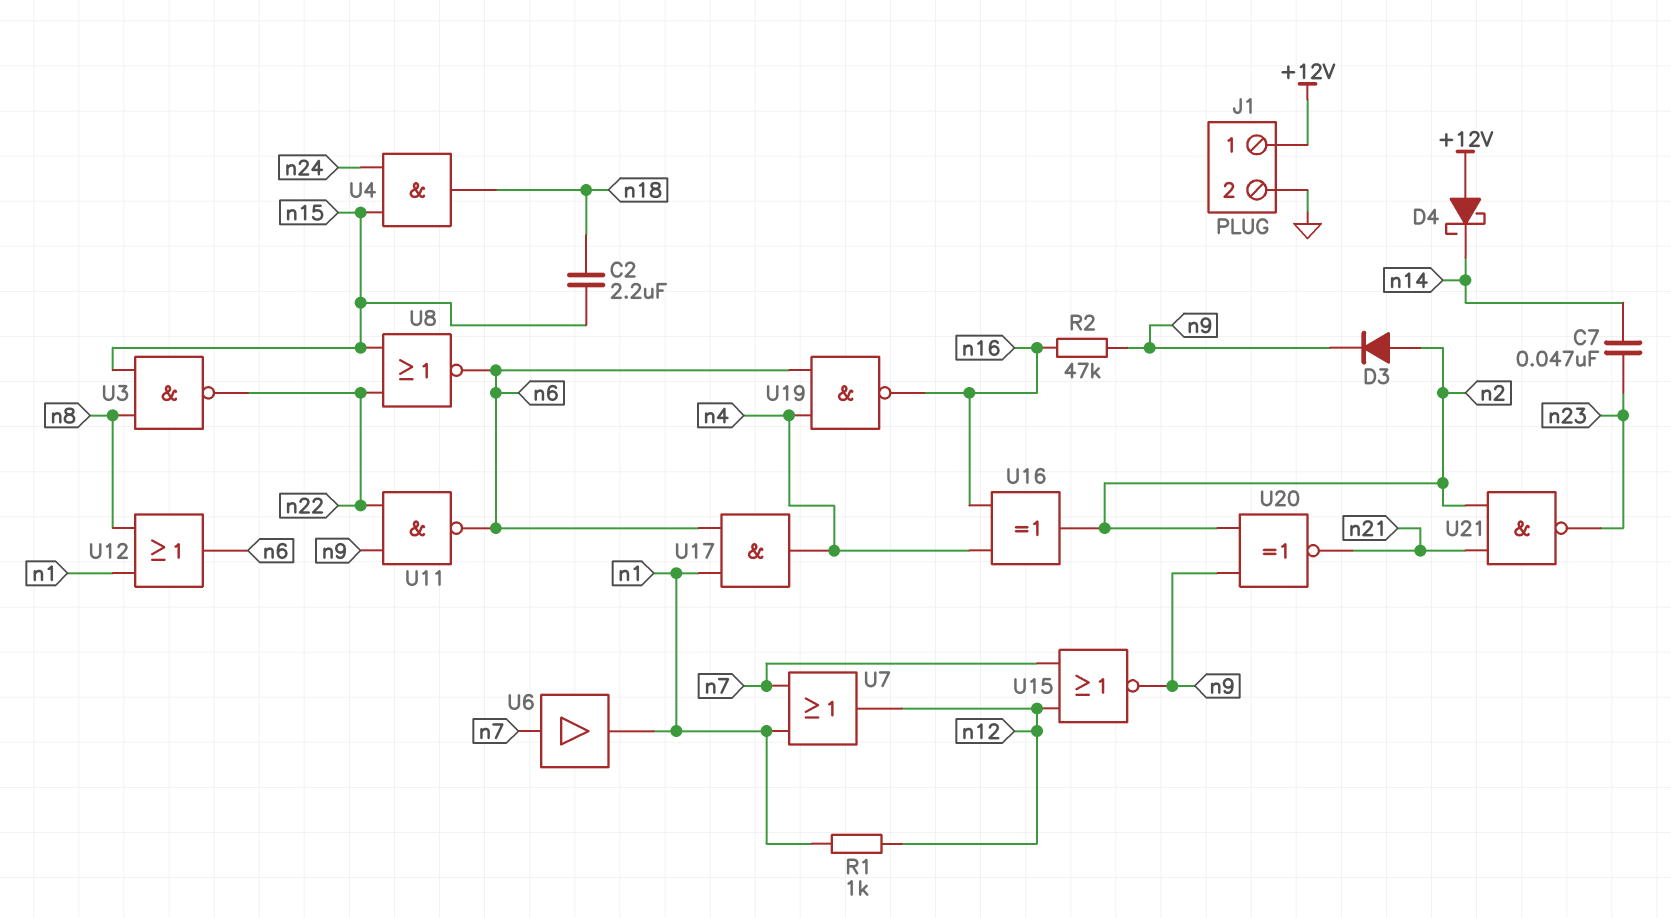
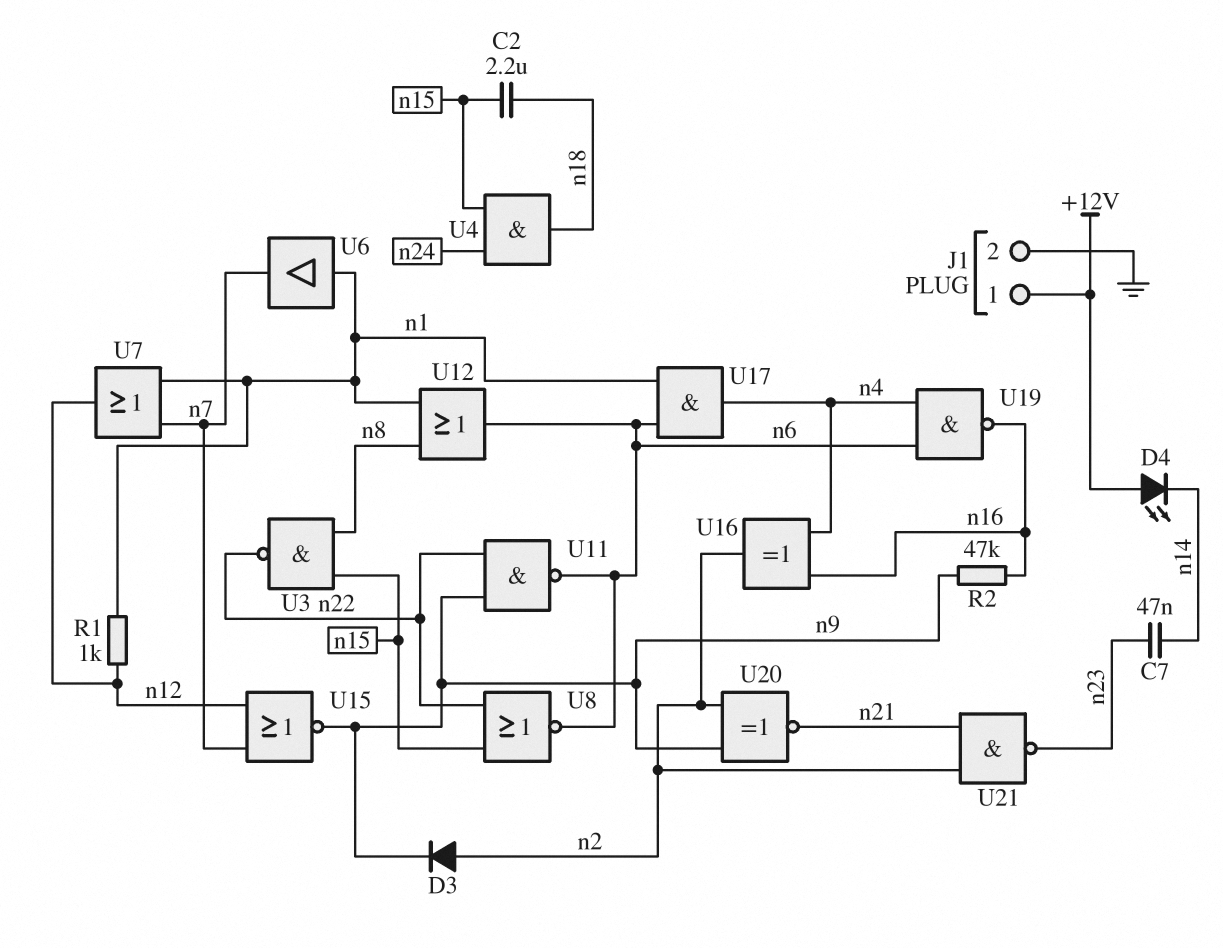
D4: schottky (A +12V, K n14) -> LED (A +12V, K n14)
U6: buffer (in n7, out n1) -> buffer (in n1, out n7)

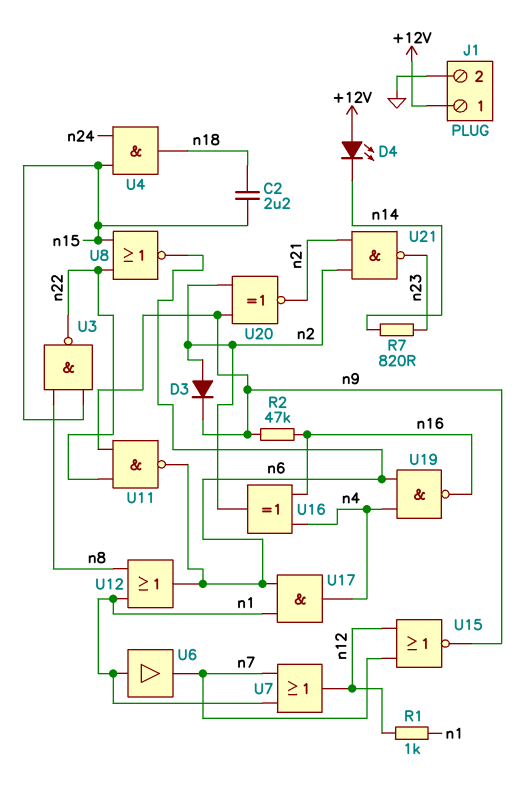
C7: 47nF (n14, n23) -> none
R7: none -> 820 (n14, n23)

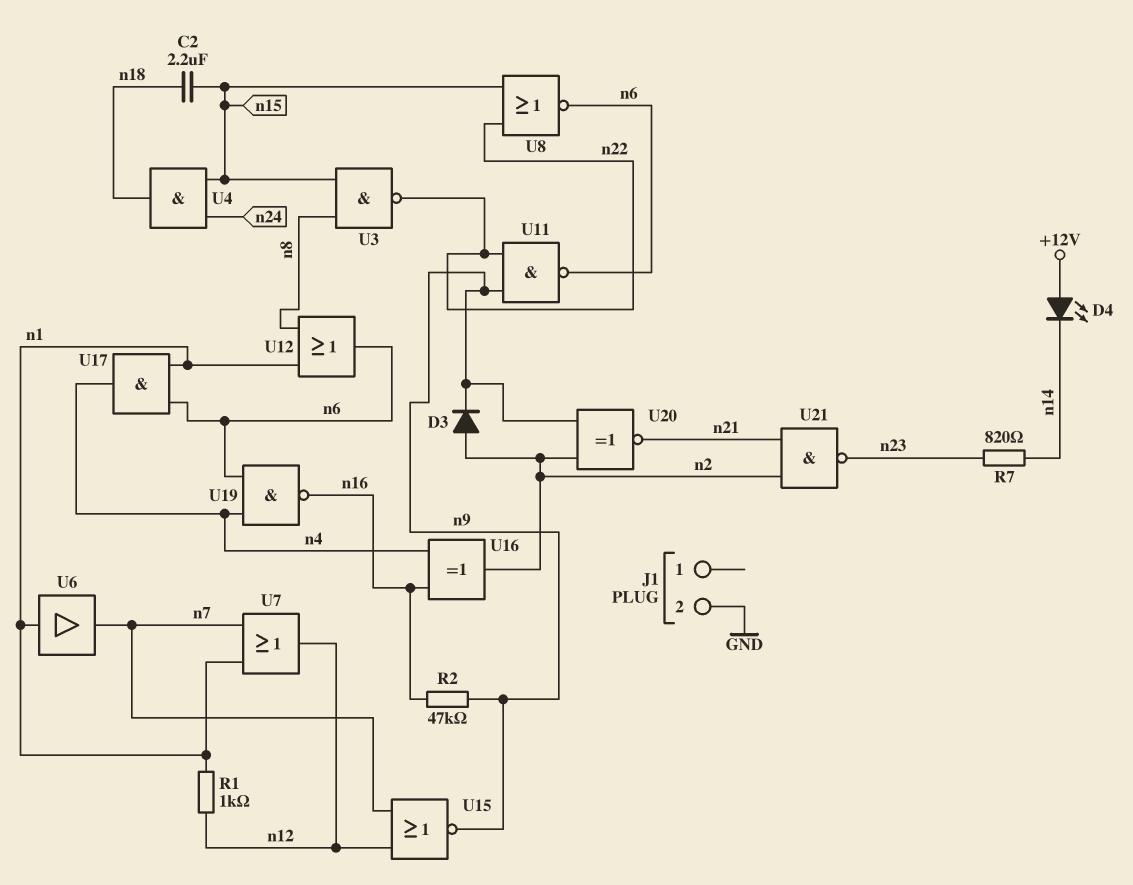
J1 pin 1: +12V -> none

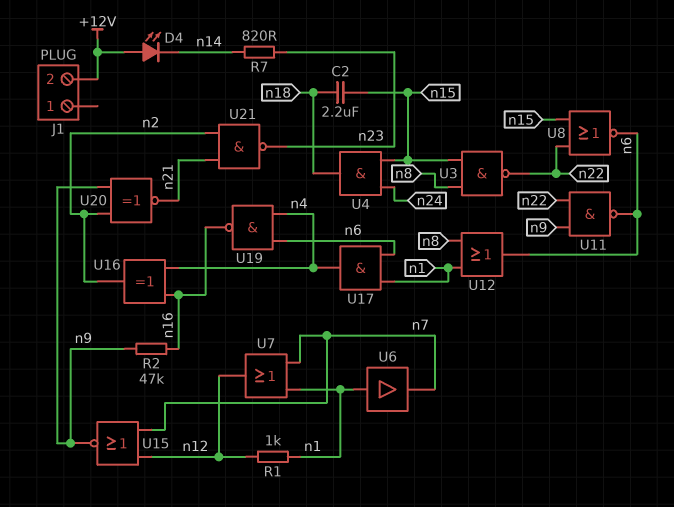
D3: diode (A n2, K n9) -> none
J1 pin 2: GND -> +12V

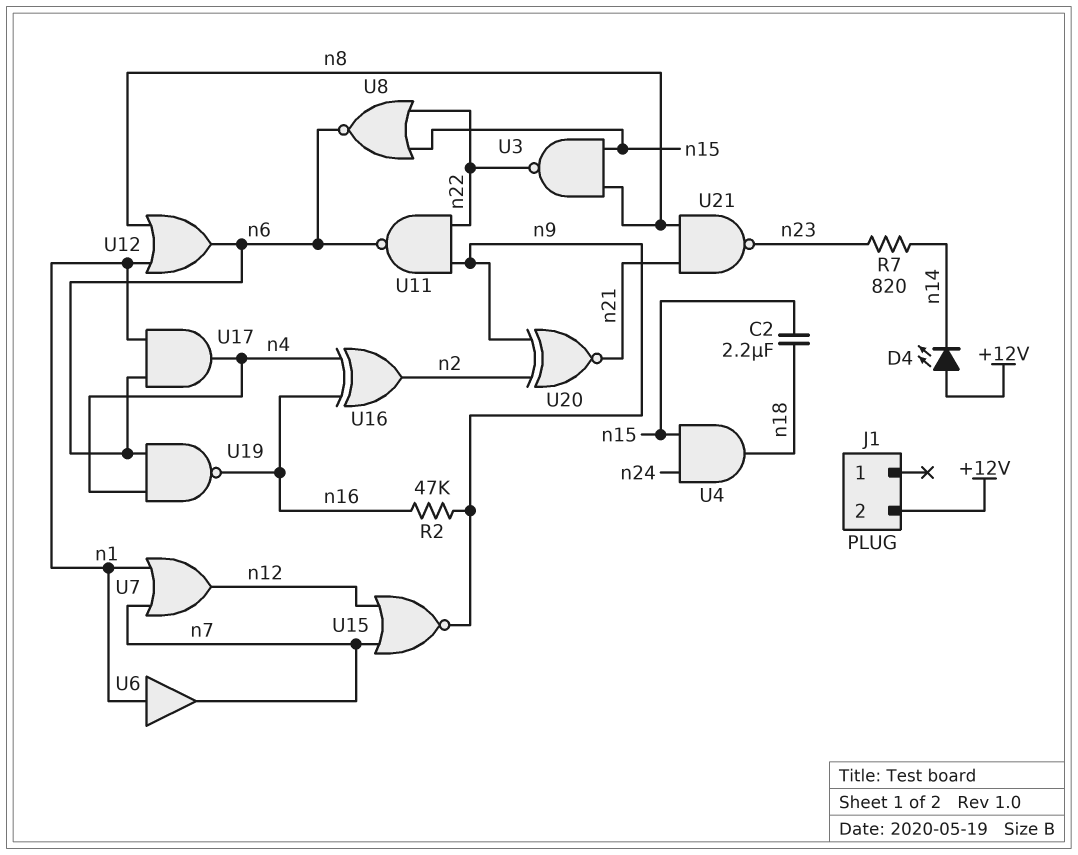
R1: 1k (n1, n12) -> none
U21: NAND (in n2, in n21, out n23) -> NAND (in n8, in n21, out n23)

